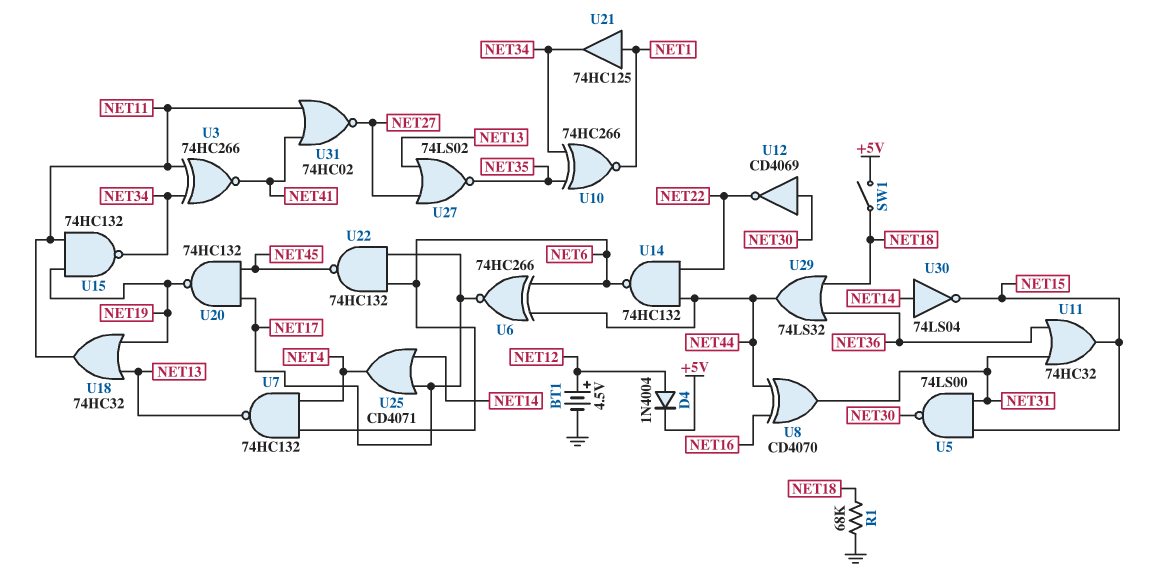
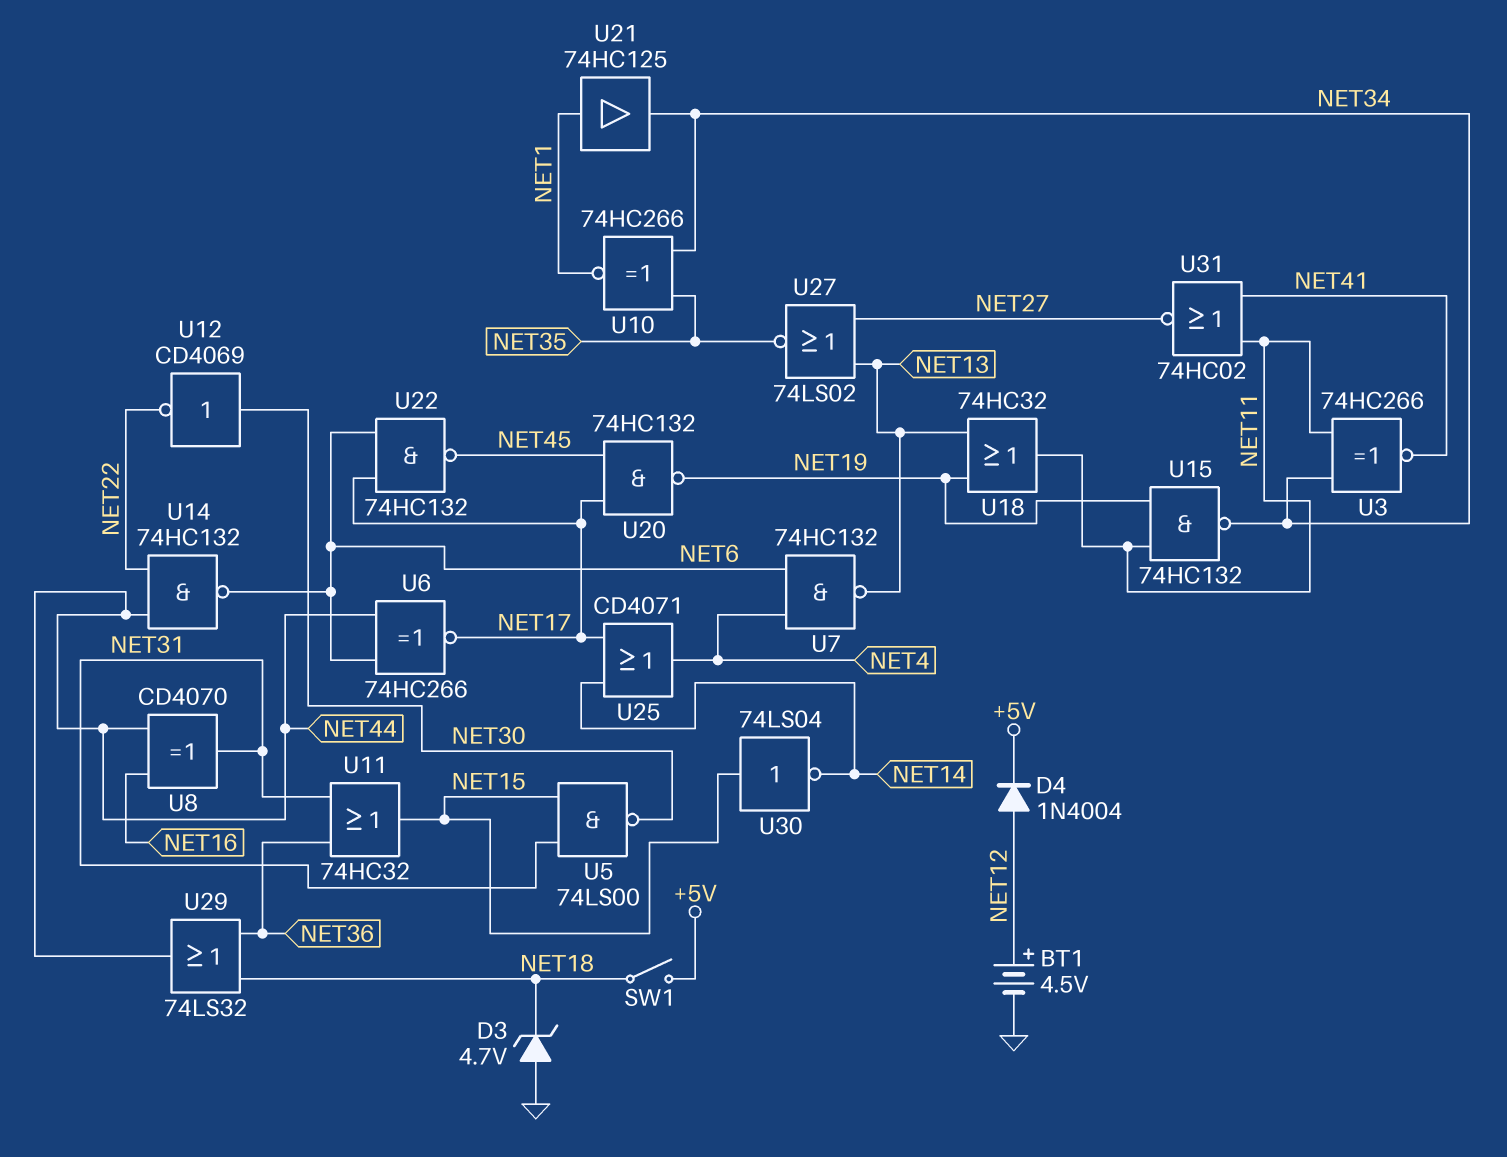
D3: none -> zener 4.7V (A GND, K NET18)
R1: 68k (GND, NET18) -> none
U30: NOT 74LS04 (in NET14, out NET15) -> NOT 74LS04 (in NET15, out NET14)

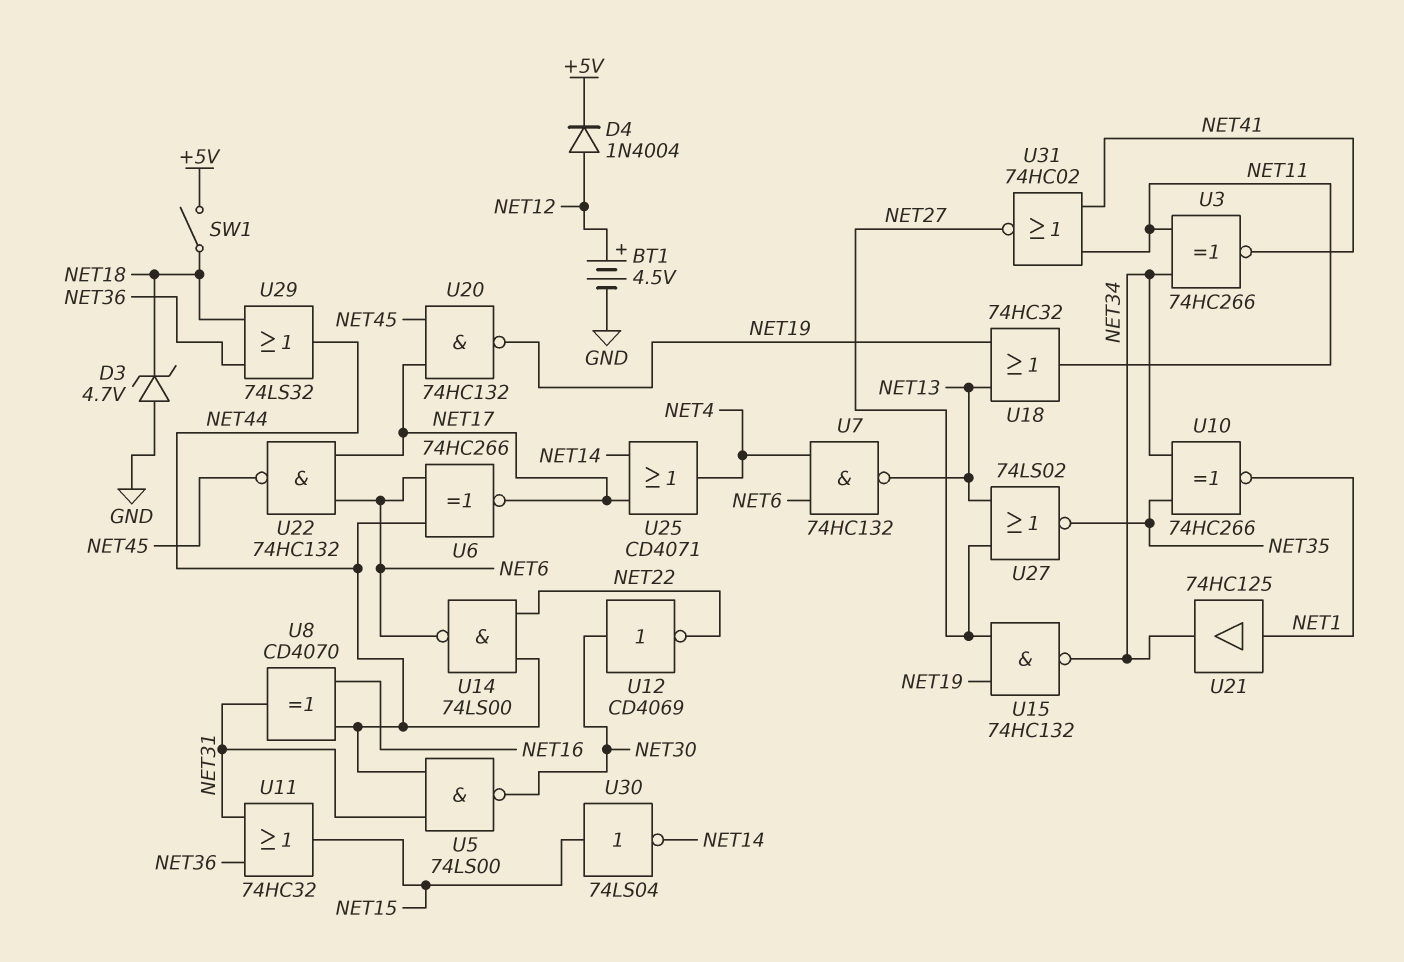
U5: NAND 74LS00 (in NET15, in NET31, out NET30) -> NAND 74LS00 (in NET31, in NET44, out NET30)
U14: NAND 74HC132 (in NET22, in NET44, out NET6) -> NAND 74LS00 (in NET22, in NET44, out NET6)
U15: NAND 74HC132 (in NET11, in NET19, out NET34) -> NAND 74HC132 (in NET19, in NET27, out NET34)

